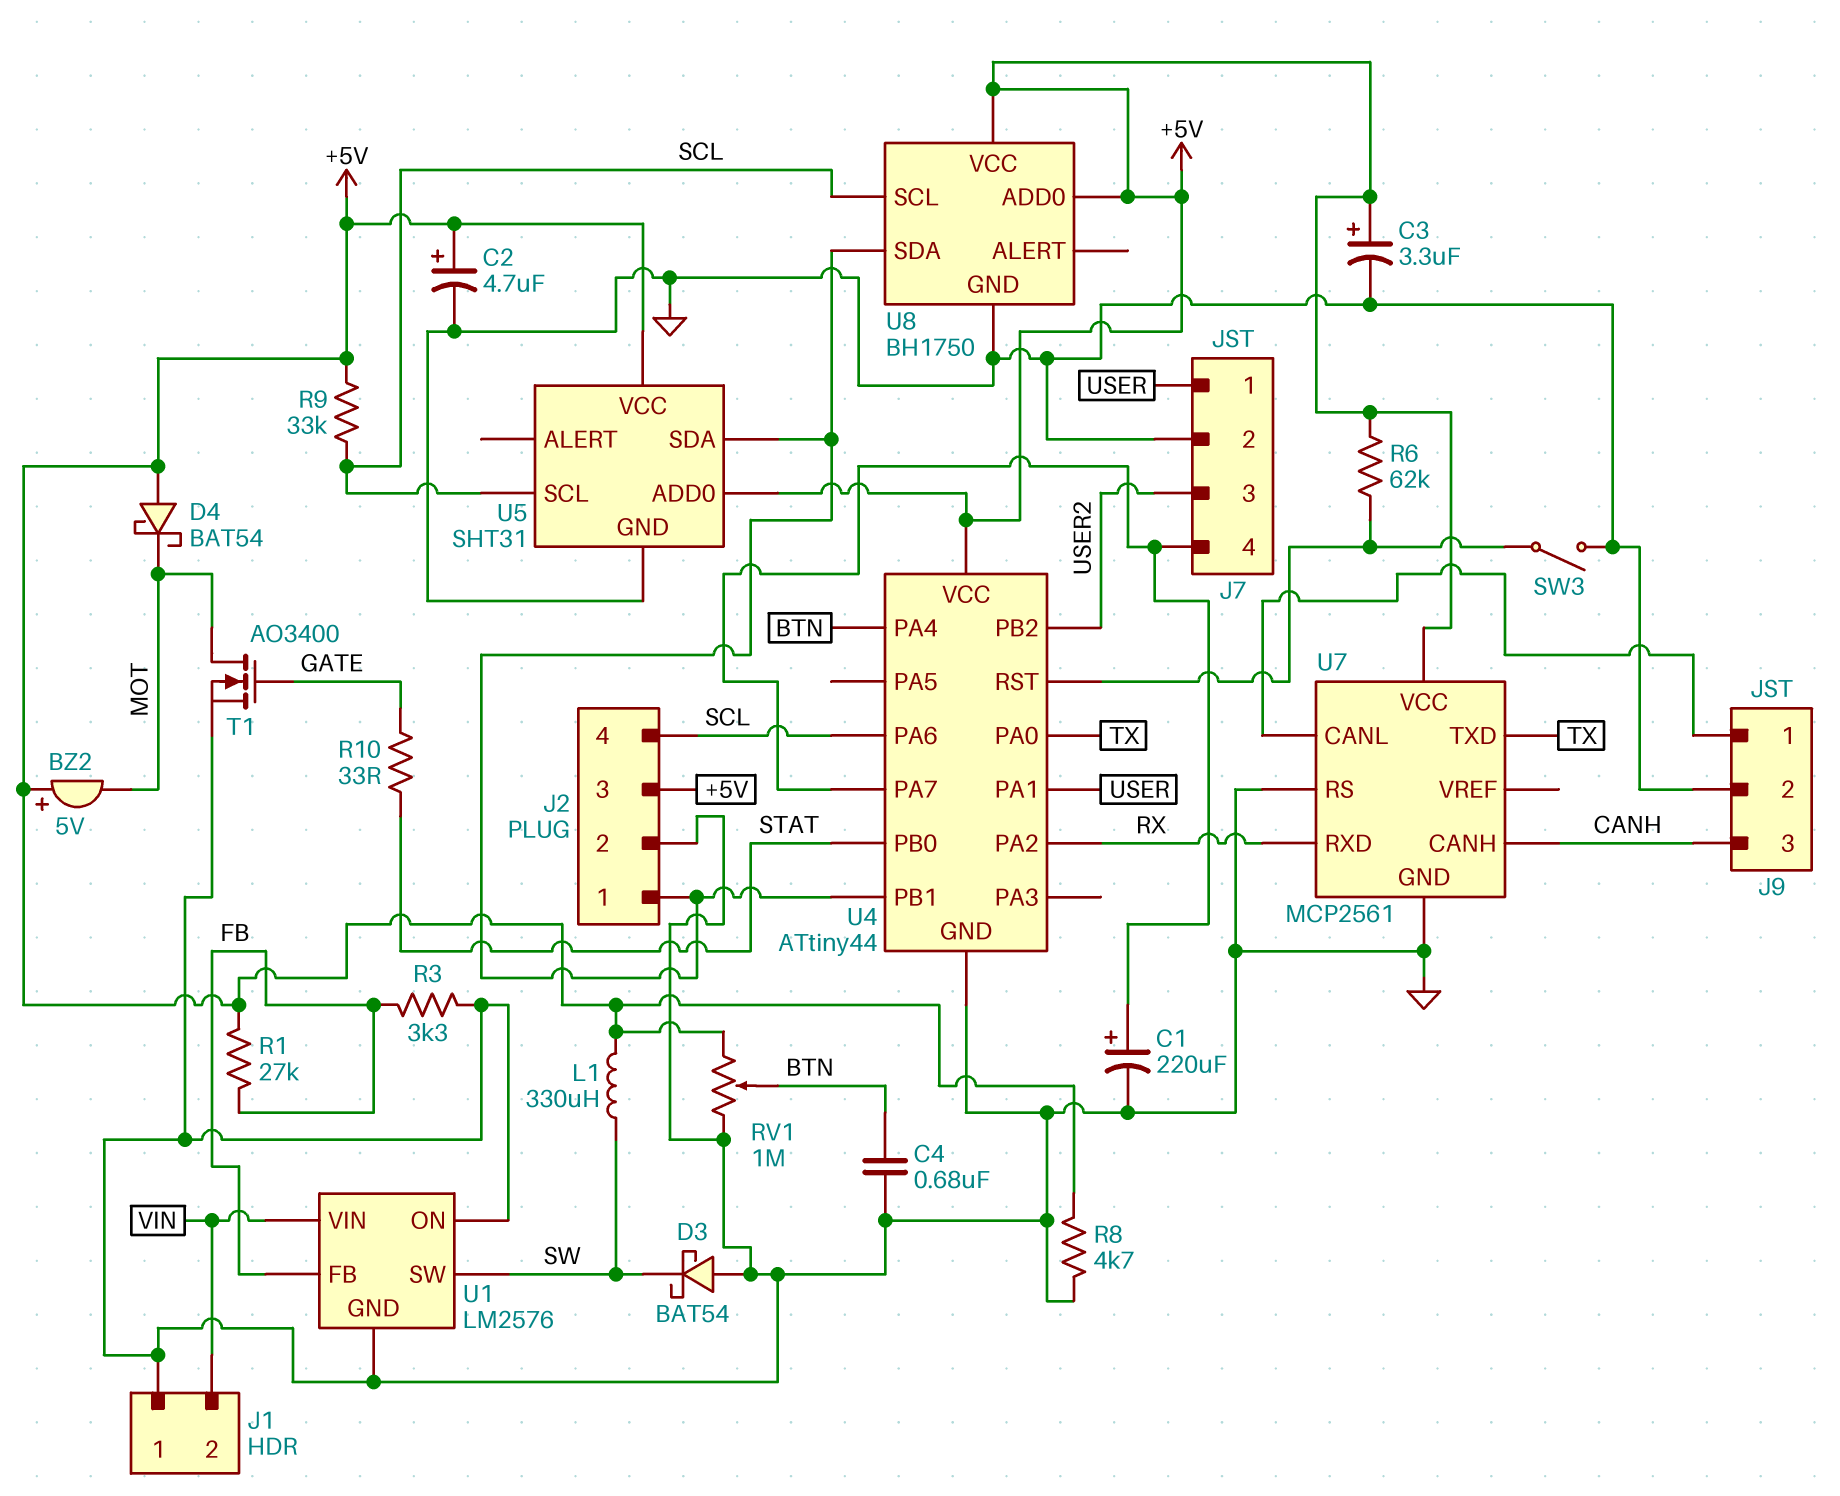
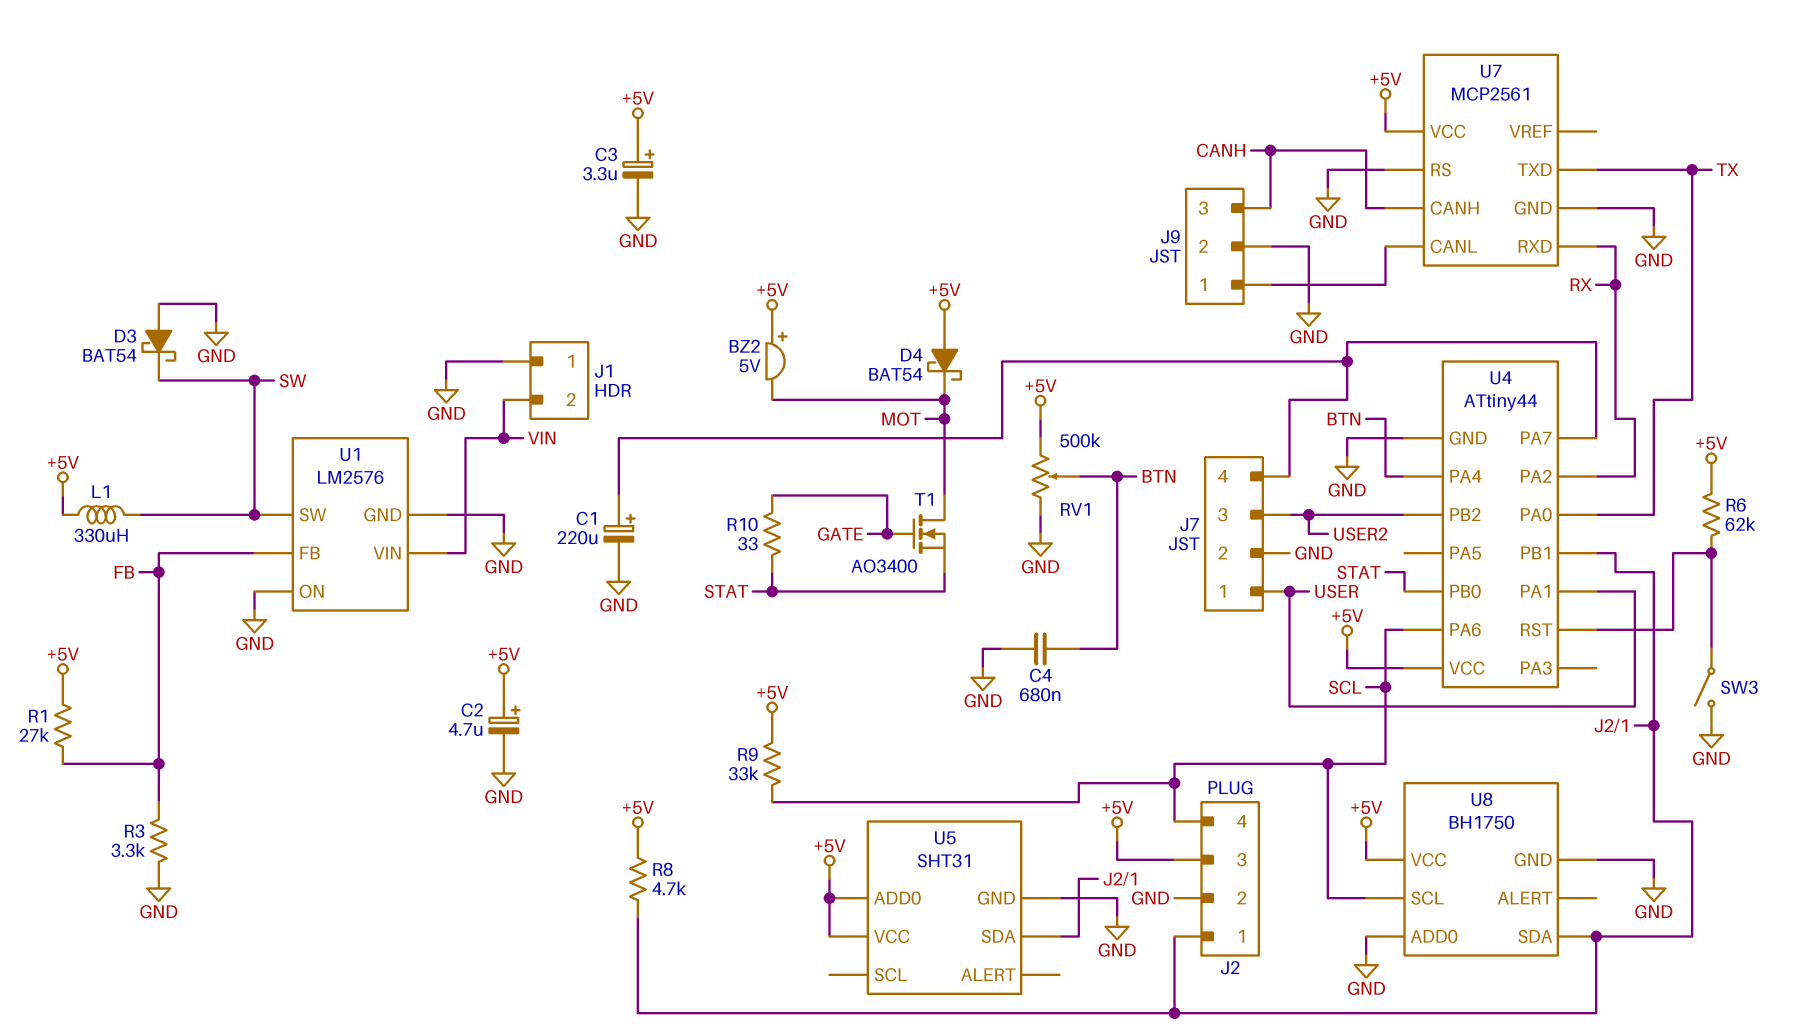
R8: 4.7k (+5V, GND) -> 4.7k (+5V, J2/1)
RV1: 1M (+5V, GND, wiper BTN) -> 500k (+5V, GND, wiper BTN)
T1: NMOS AO3400 (G GATE, D MOT, S GND) -> NMOS AO3400 (G GATE, D MOT, S STAT)
U5 pin SCL: SCL -> none
U8 pin ADD0: +5V -> GND

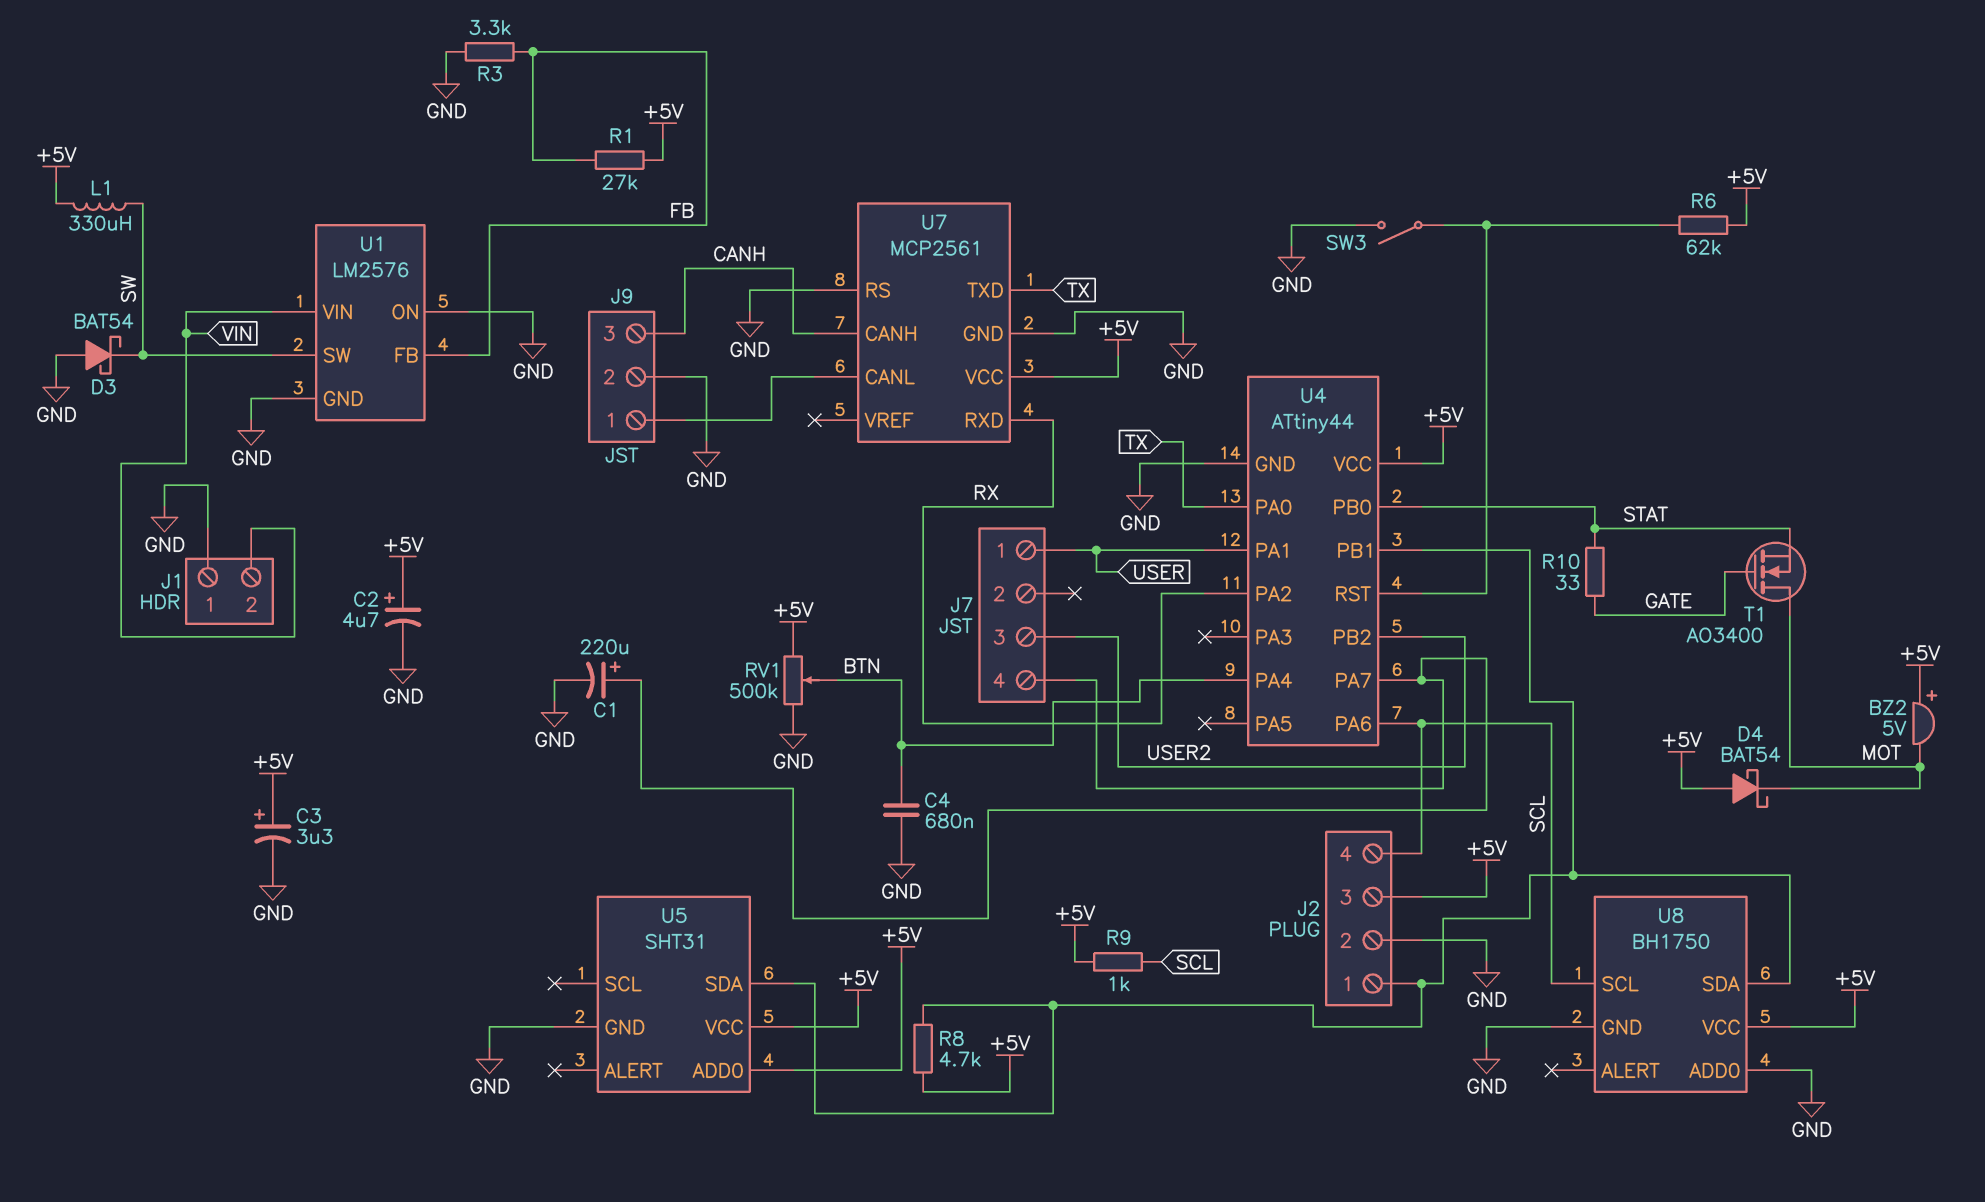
J7 pin 2: GND -> none
R9: 33k (+5V, SCL) -> 1k (+5V, SCL)

